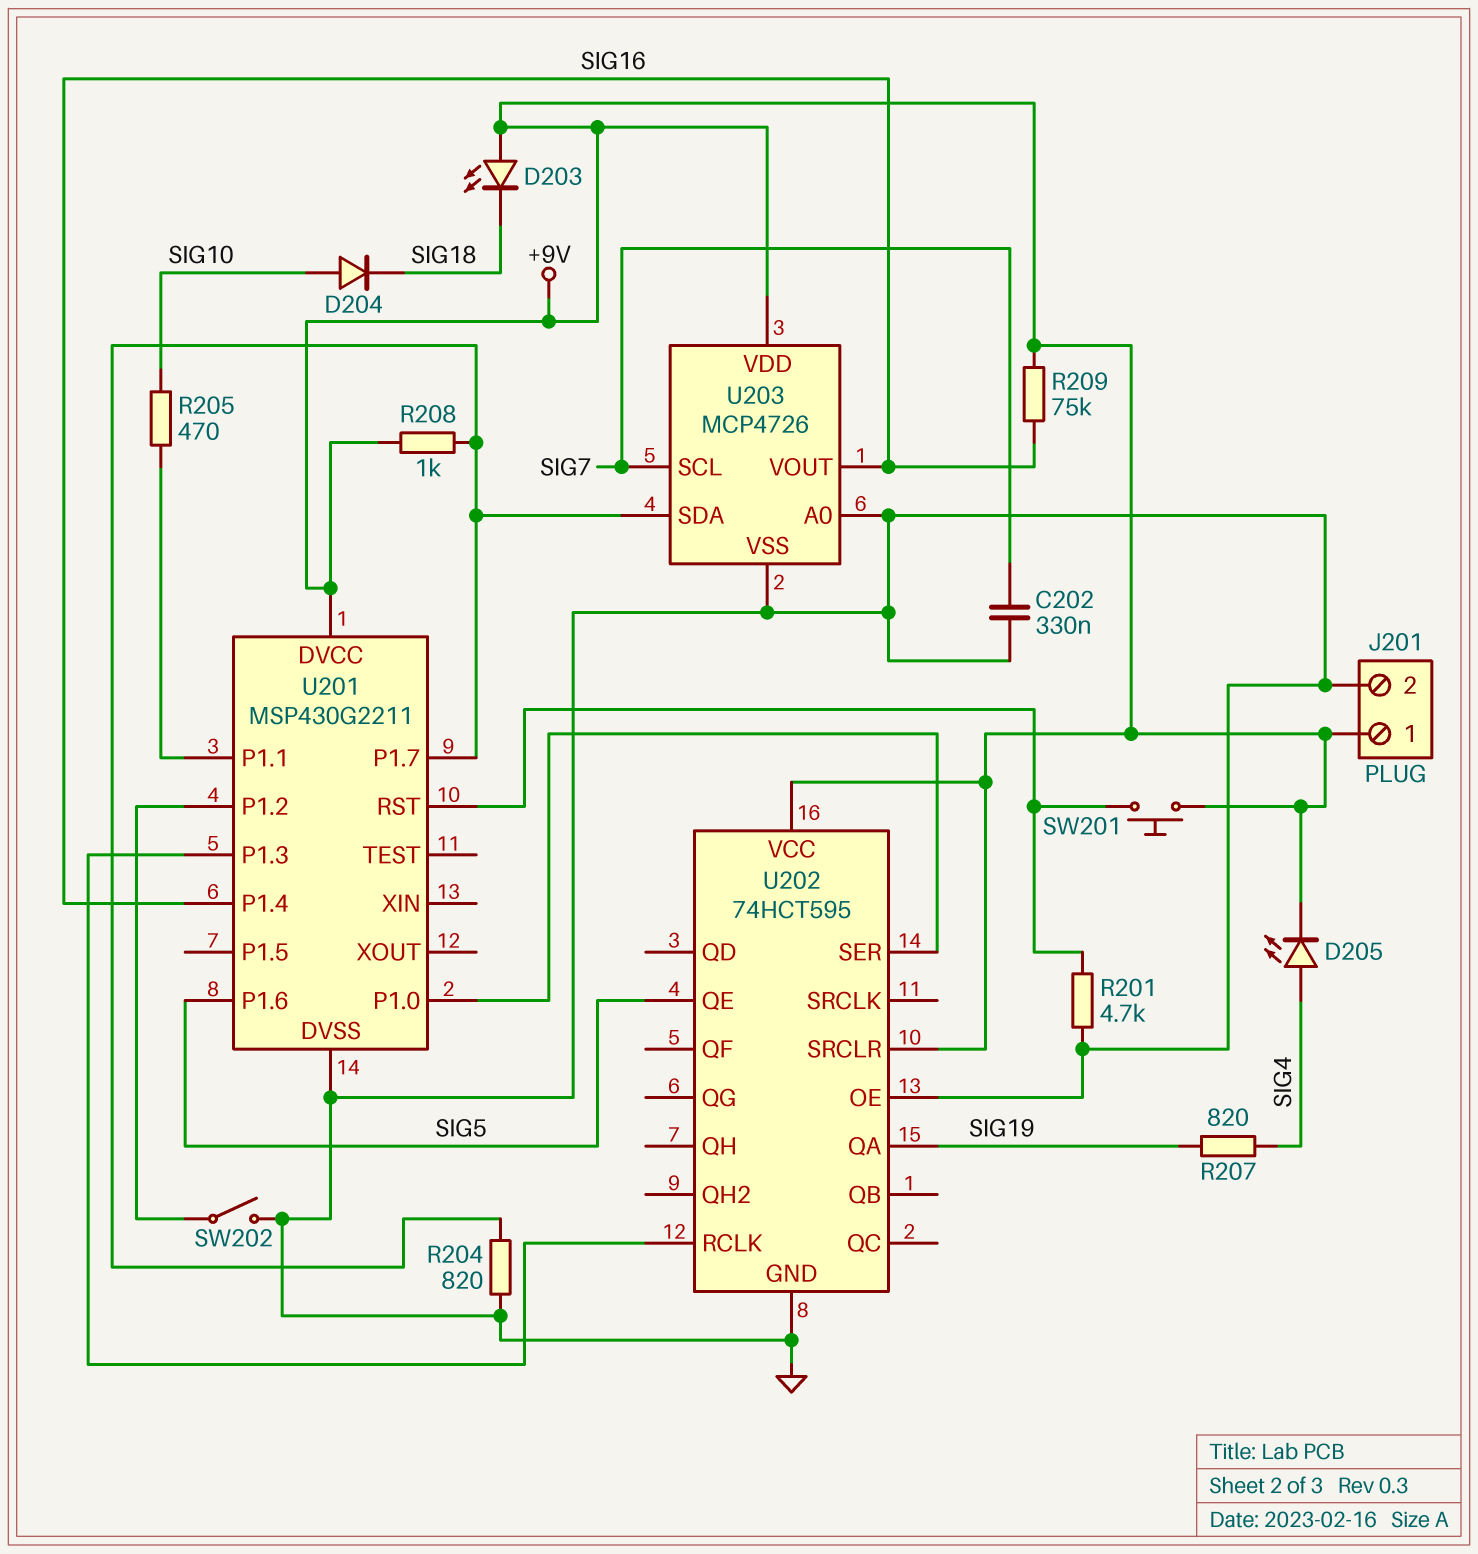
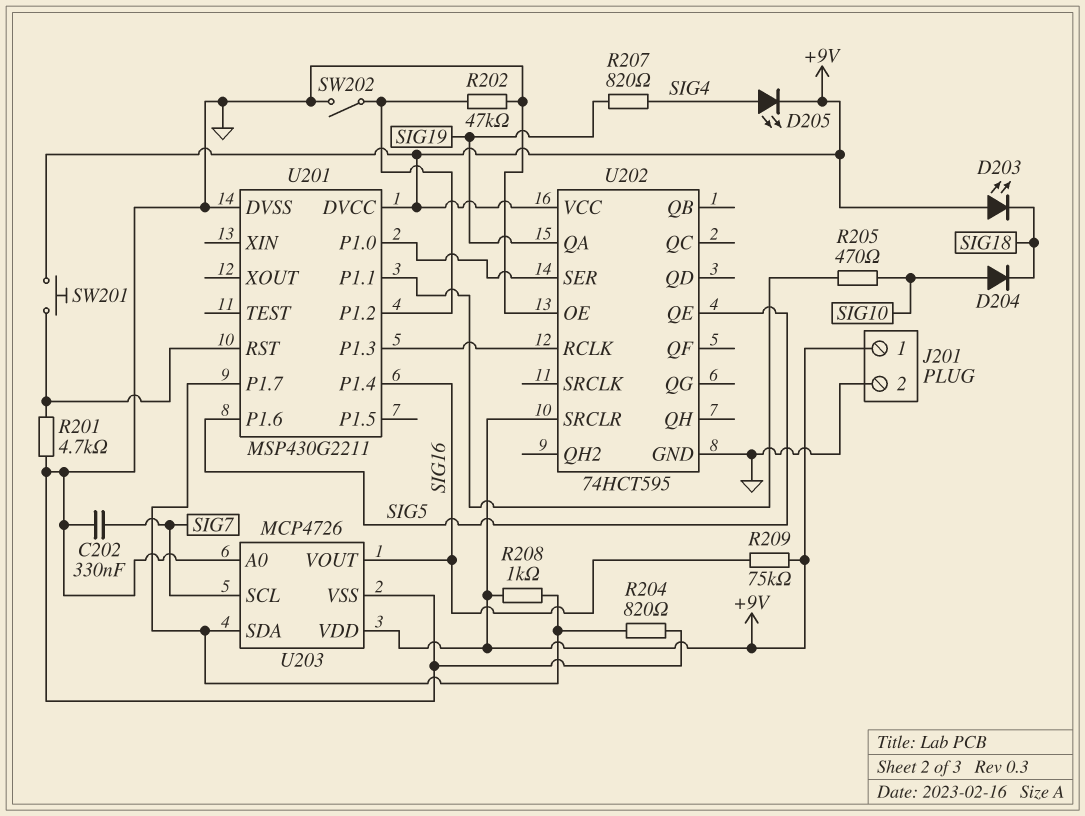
R202: none -> 47k (GND, U201/P1.2)

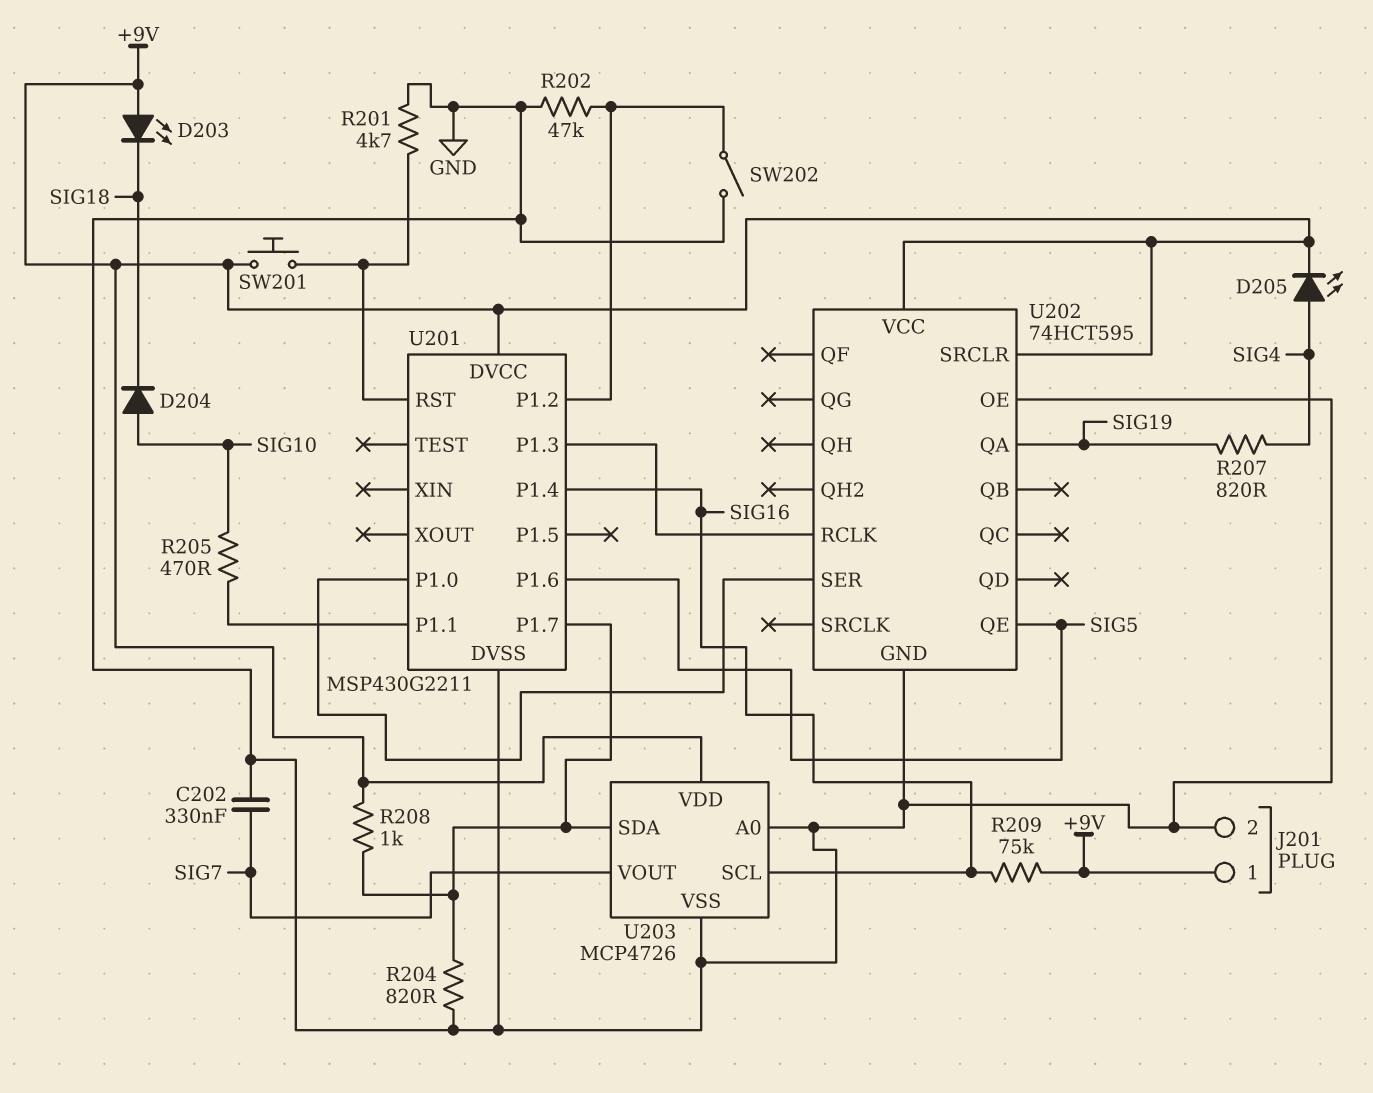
U203 pin SCL: SIG7 -> SIG16
U203 pin VOUT: SIG16 -> SIG7

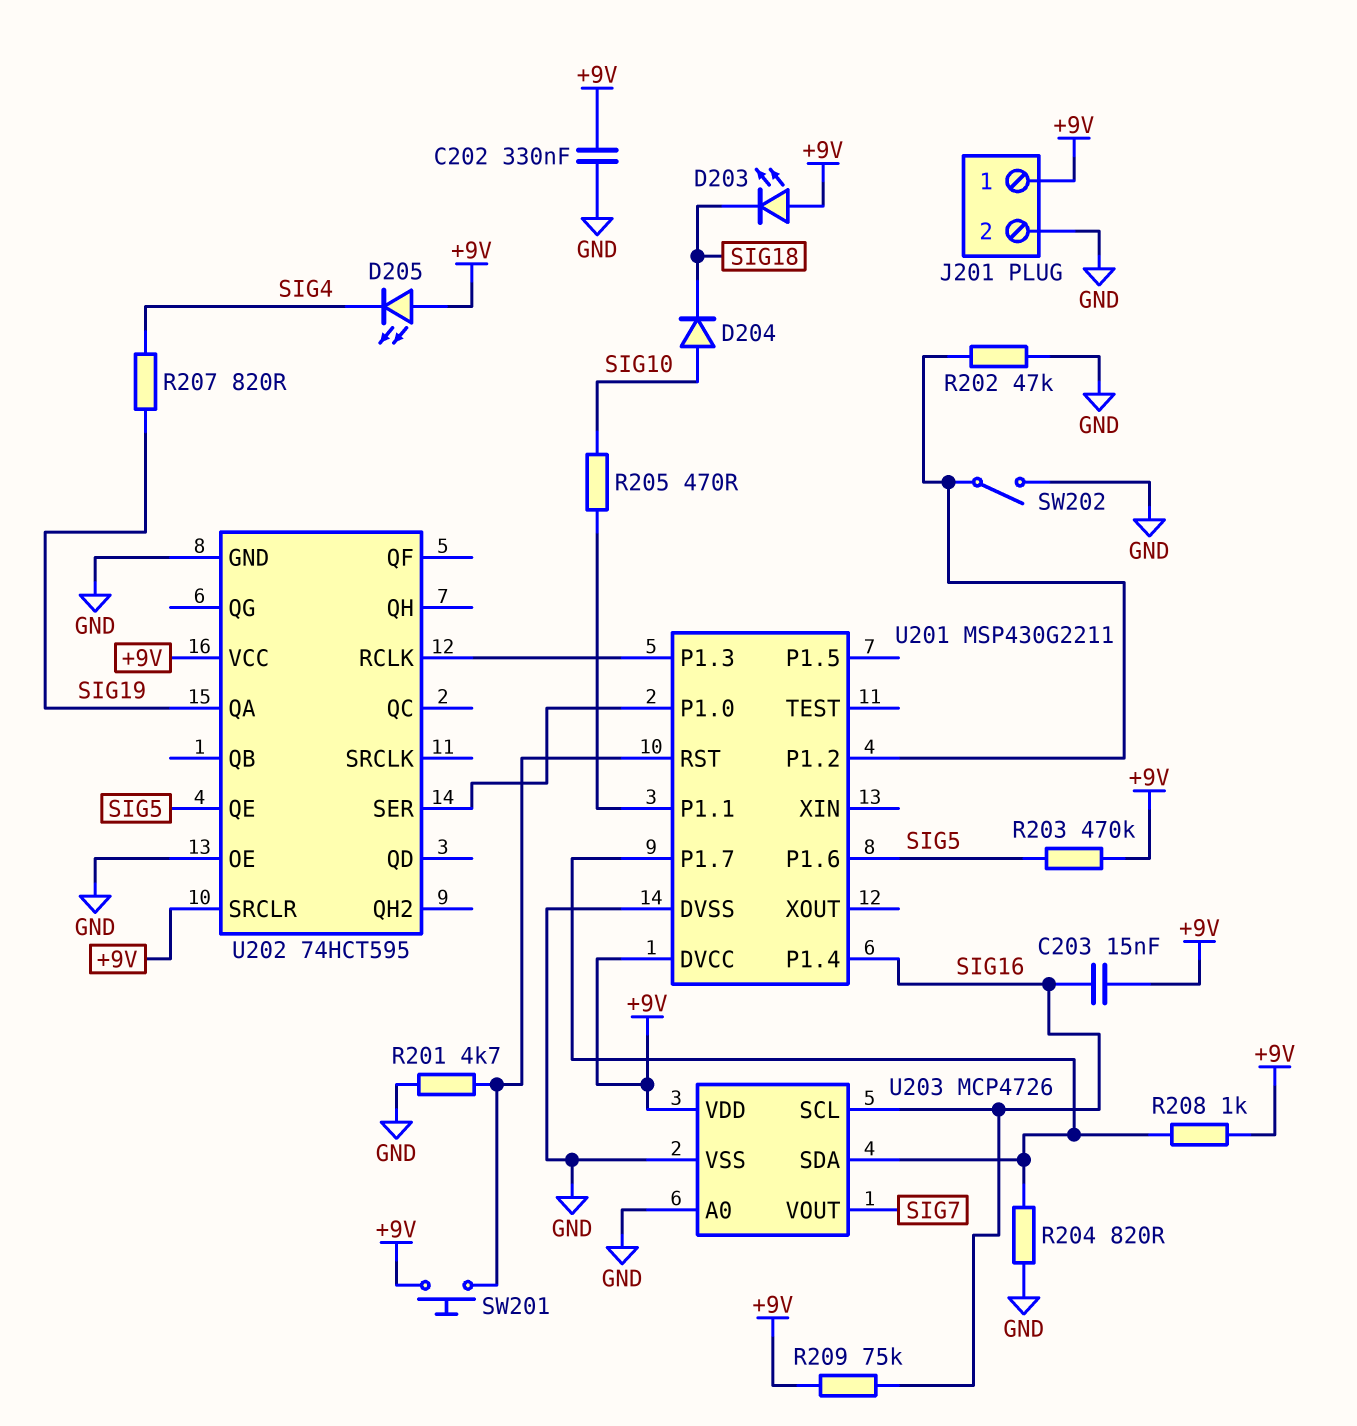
C202: 330nF (GND, SIG7) -> 330nF (+9V, GND)
C203: none -> 15nF (+9V, SIG16)
D205: LED (A SIG4, K +9V) -> LED (A +9V, K SIG4)
R203: none -> 470k (+9V, SIG5)

